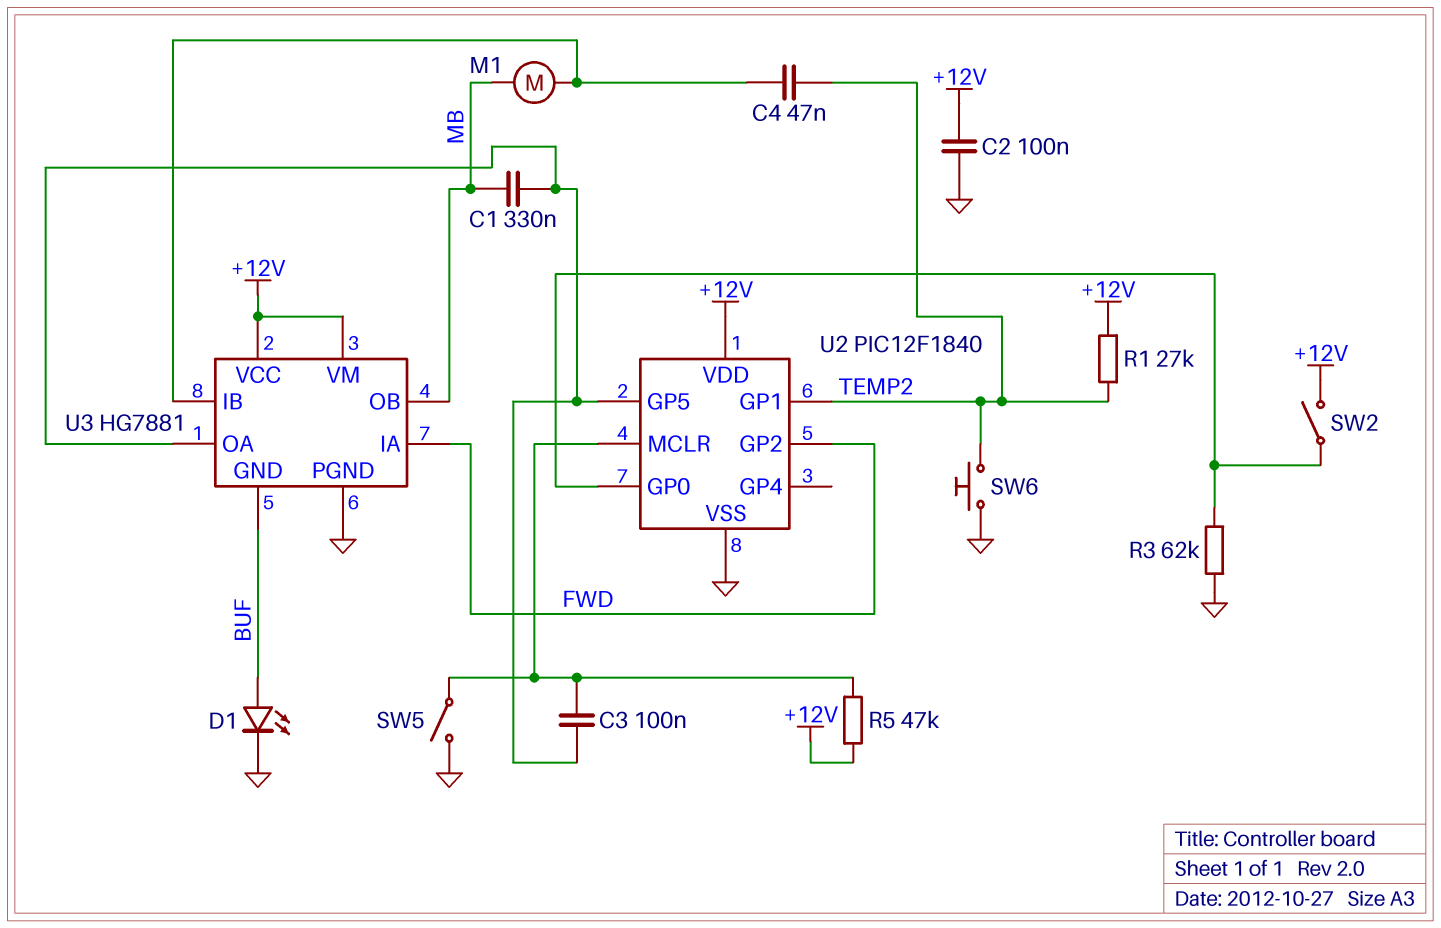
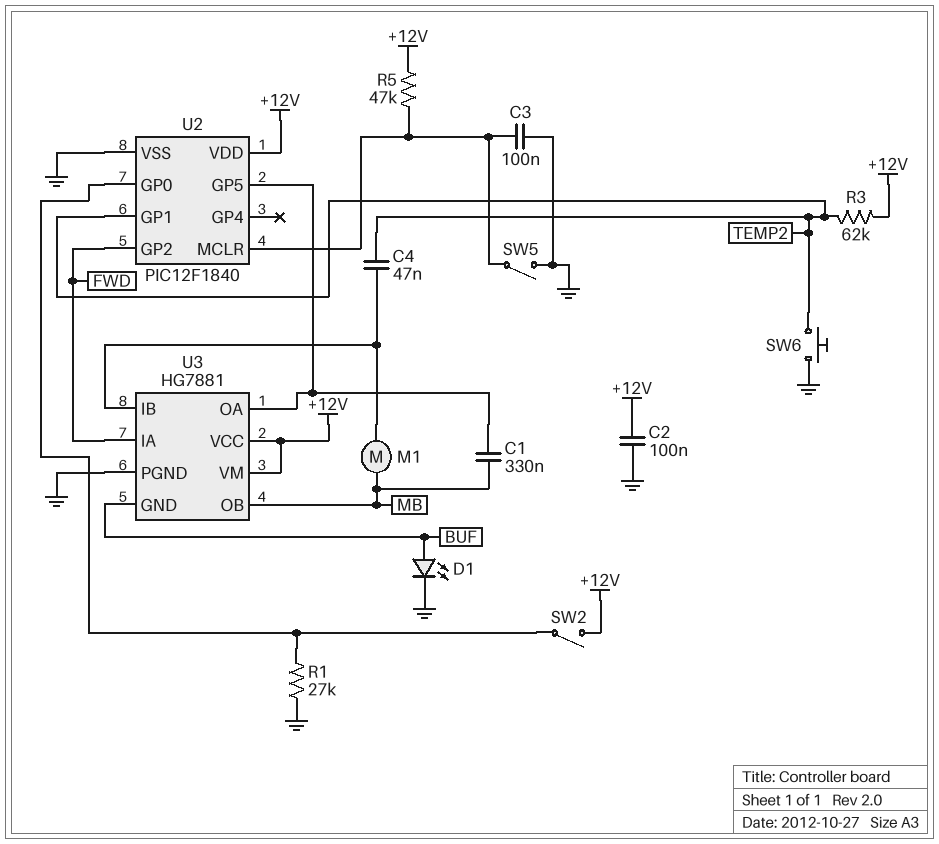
C3: 100nF (U2/GP5, U2/MCLR) -> 100nF (GND, U2/MCLR)
R1: 27k (+12V, TEMP2) -> 27k (GND, U2/GP0)
R3: 62k (GND, U2/GP0) -> 62k (+12V, TEMP2)

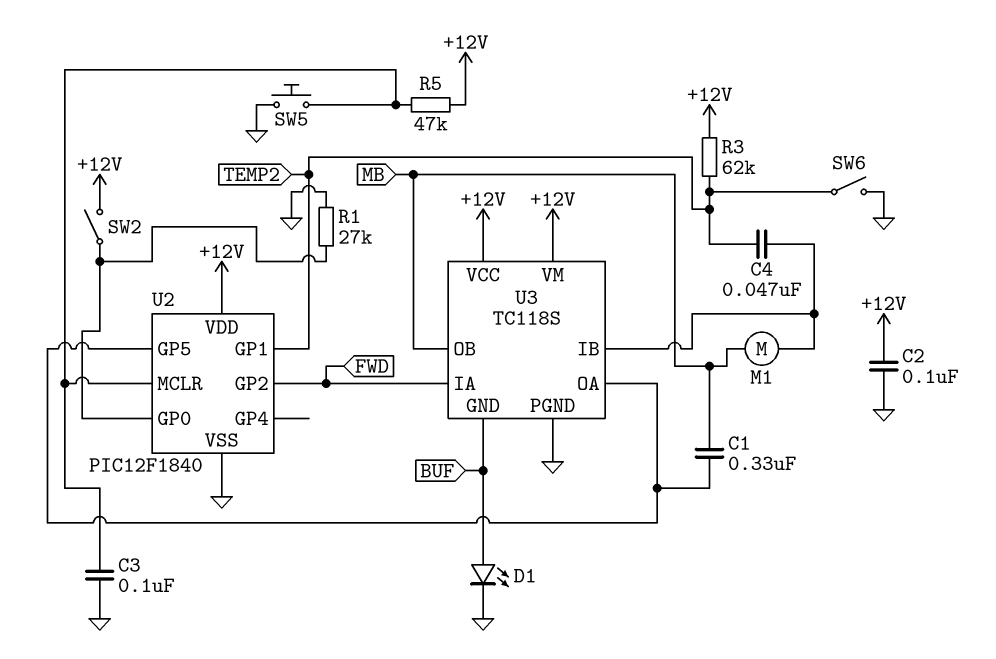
SW5: switch (GND, U2/MCLR) -> button (GND, U2/MCLR)
SW6: button (GND, TEMP2) -> switch (GND, TEMP2)
U3: HG7881 -> TC118S

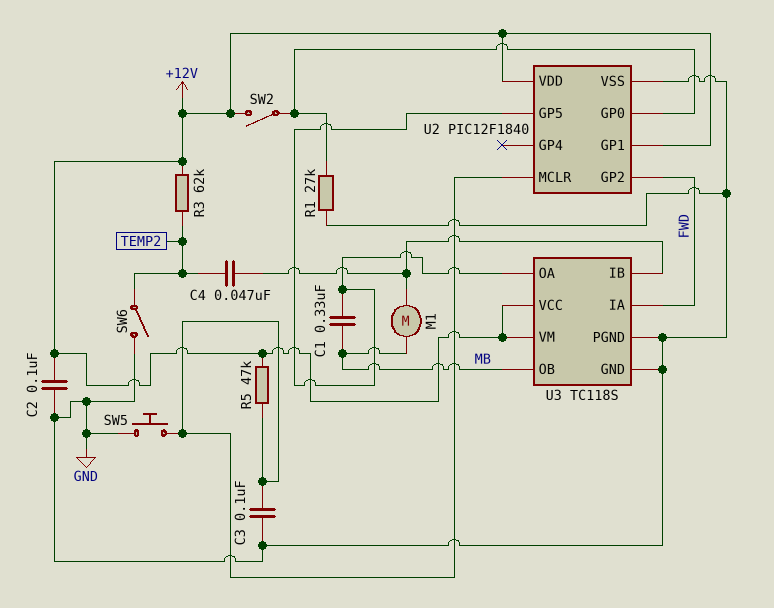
D1: LED (A BUF, K GND) -> none
U2 pin GP1: TEMP2 -> +12V
U3 pin GND: BUF -> GND

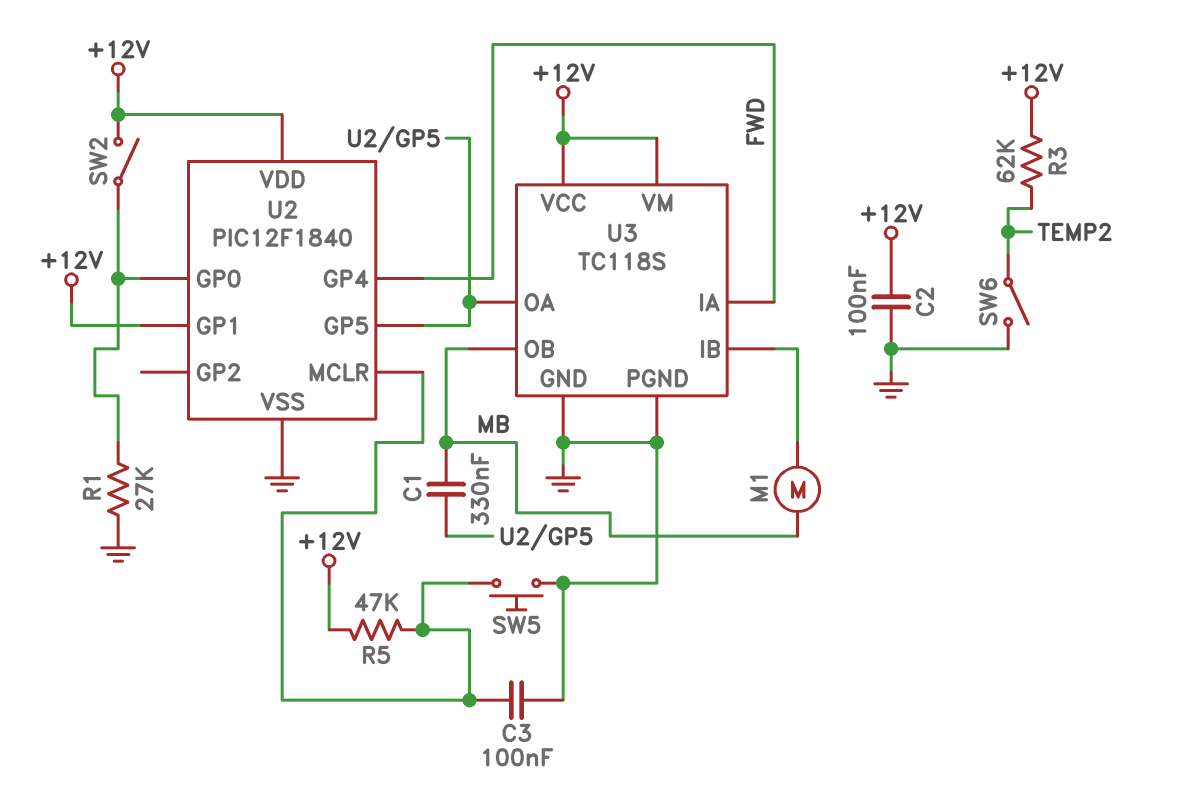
C4: 47nF (TEMP2, U3/IB) -> none
U2 pin GP2: FWD -> none
U2 pin GP4: none -> FWD

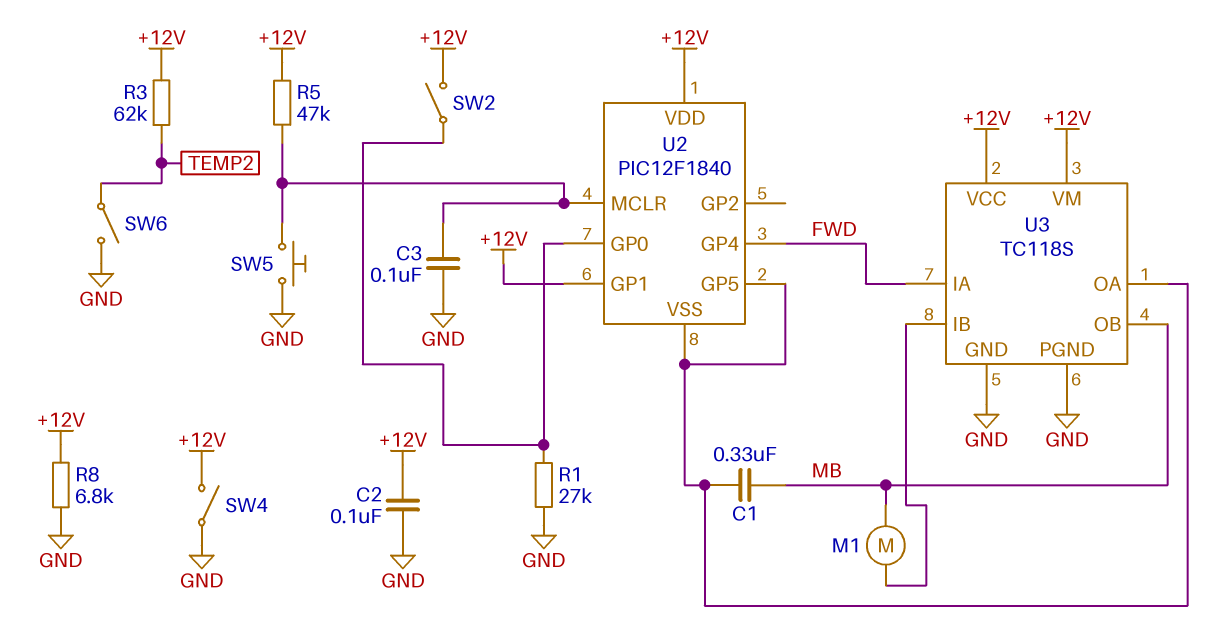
R8: none -> 6.8k (+12V, GND)
SW4: none -> switch (+12V, GND)
U2 pin VSS: GND -> U2/GP5

